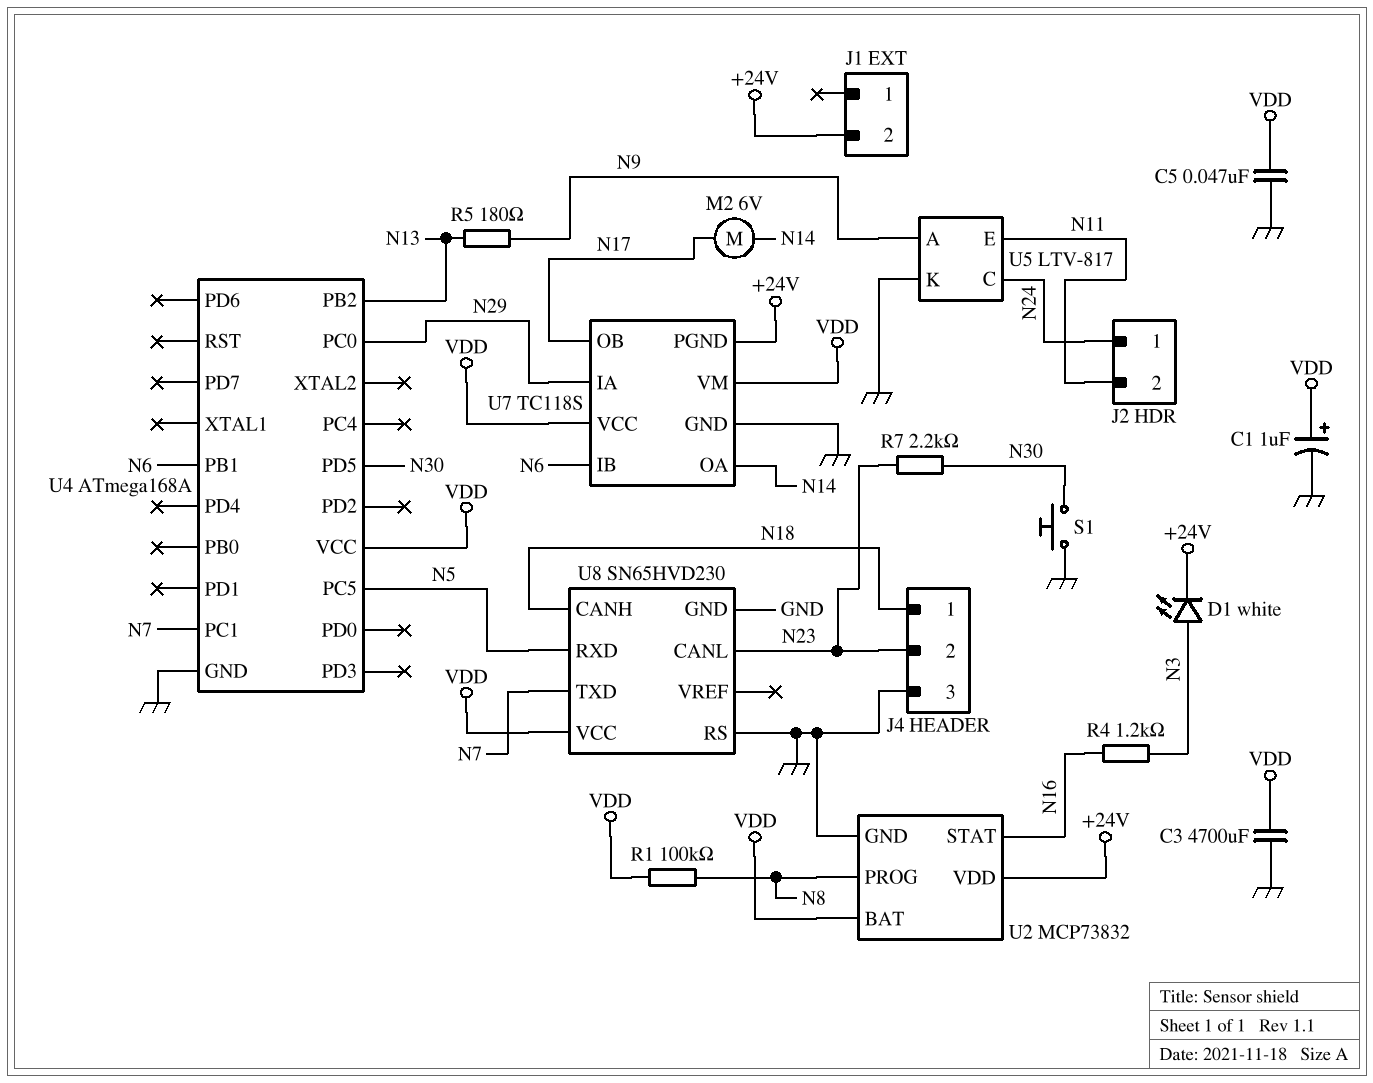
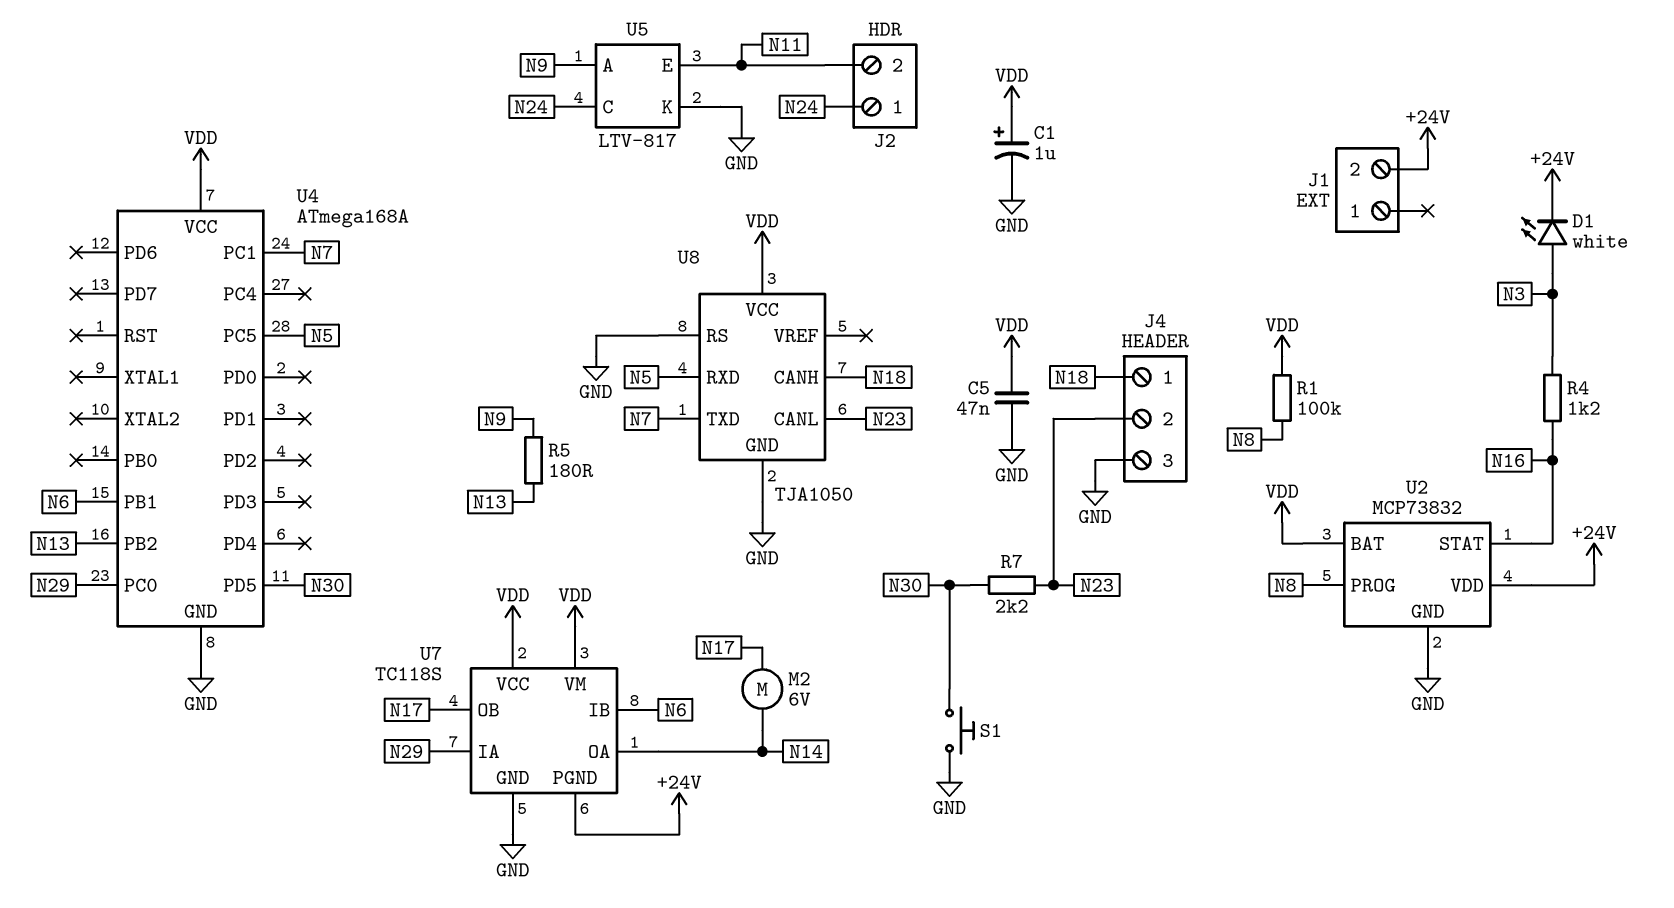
C3: 4700uF (GND, VDD) -> none
U8: SN65HVD230 -> TJA1050

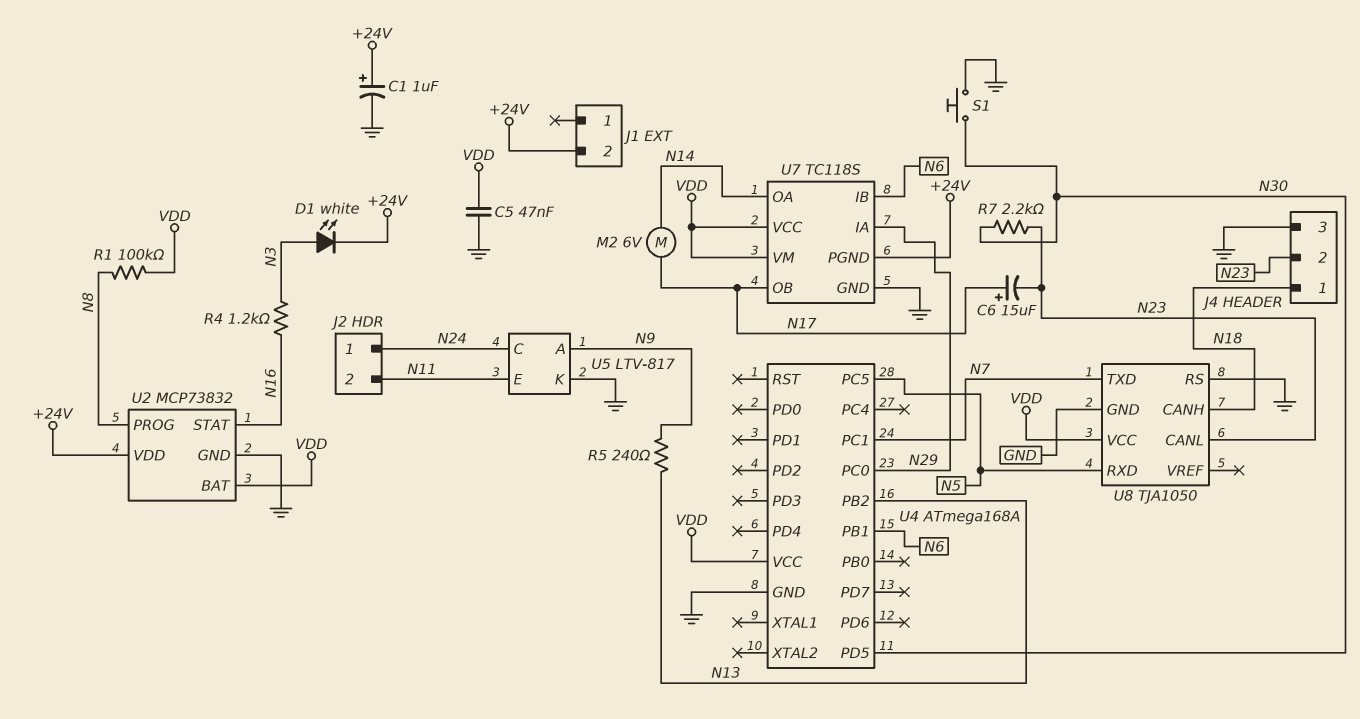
C1: 1uF (plus VDD, minus GND) -> 1uF (plus +24V, minus GND)
C6: none -> 15uF (plus N17, minus N23)
R5: 180 (N9, N13) -> 240 (N9, N13)

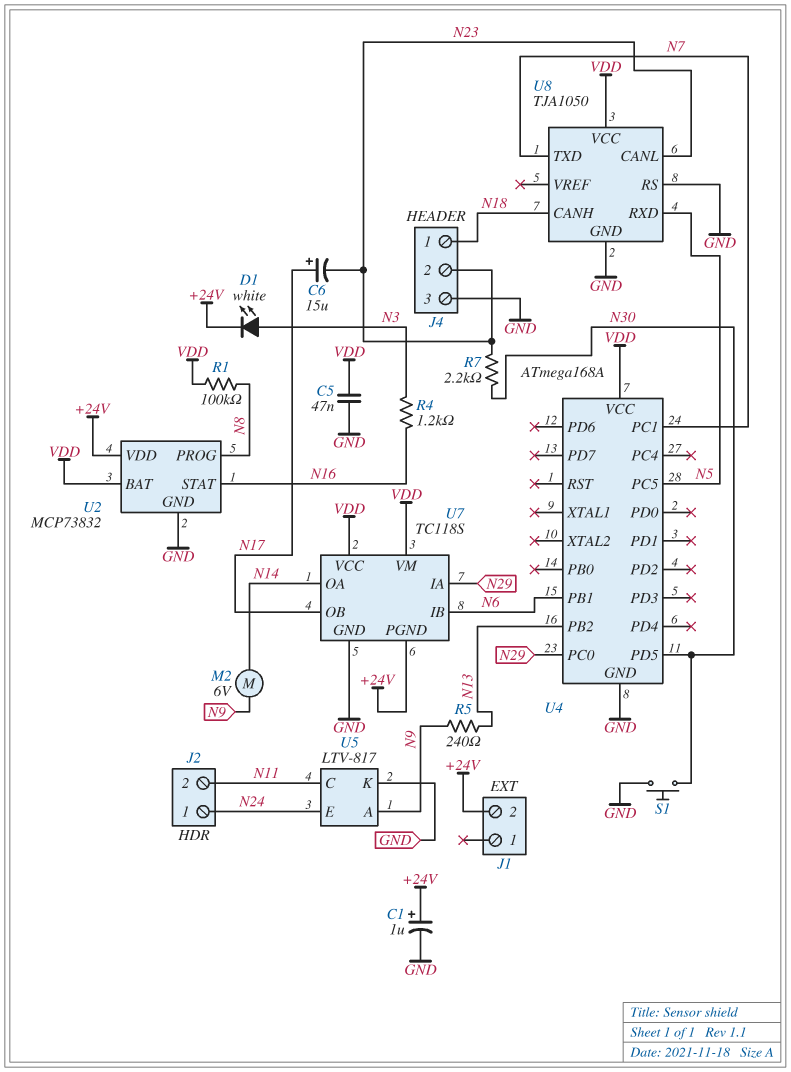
M2: motor 6V (N14, N17) -> motor 6V (N9, N14)
U5 pin C: N24 -> N11
U5 pin E: N11 -> N24

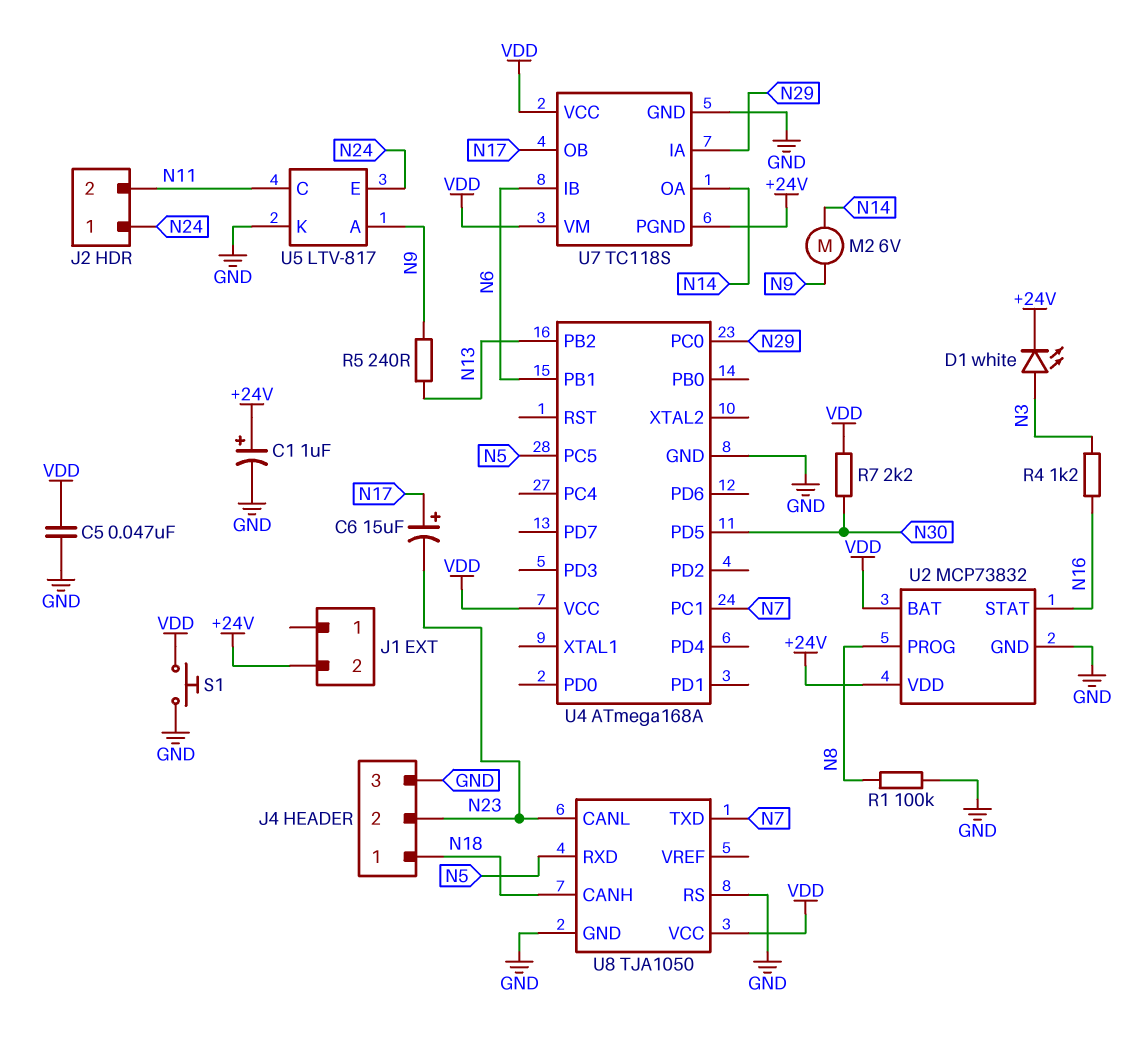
R1: 100k (N8, VDD) -> 100k (GND, N8)
R7: 2.2k (N23, N30) -> 2.2k (N30, VDD)
S1: button (GND, N30) -> button (GND, VDD)

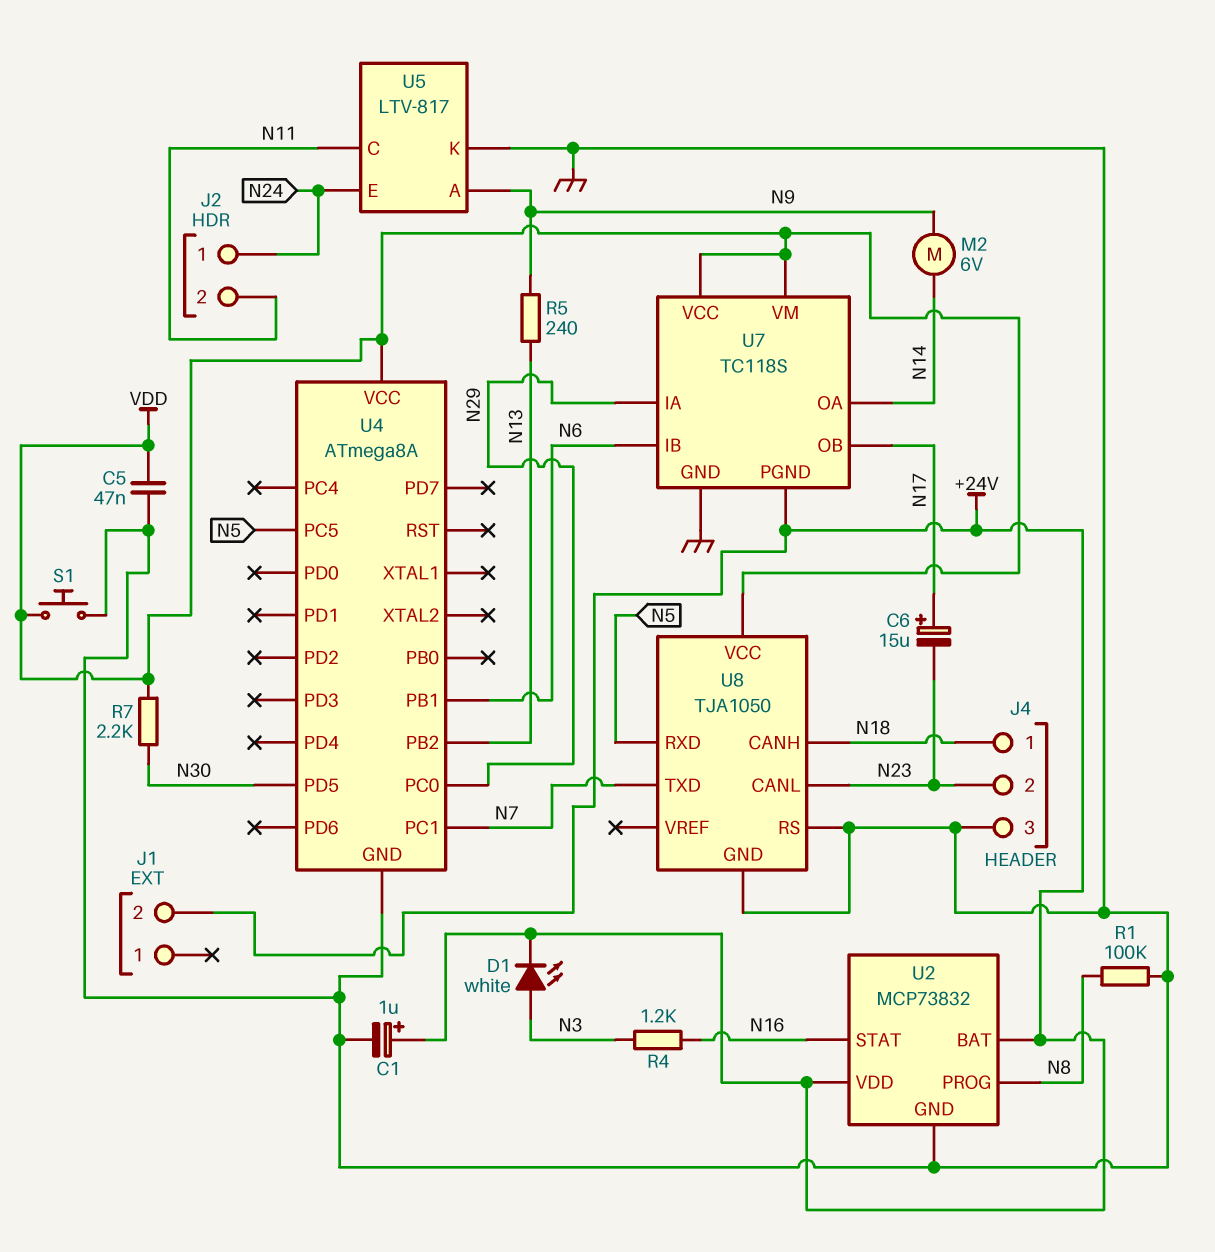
U2 pin BAT: VDD -> +24V
U4: ATmega168A -> ATmega8A

